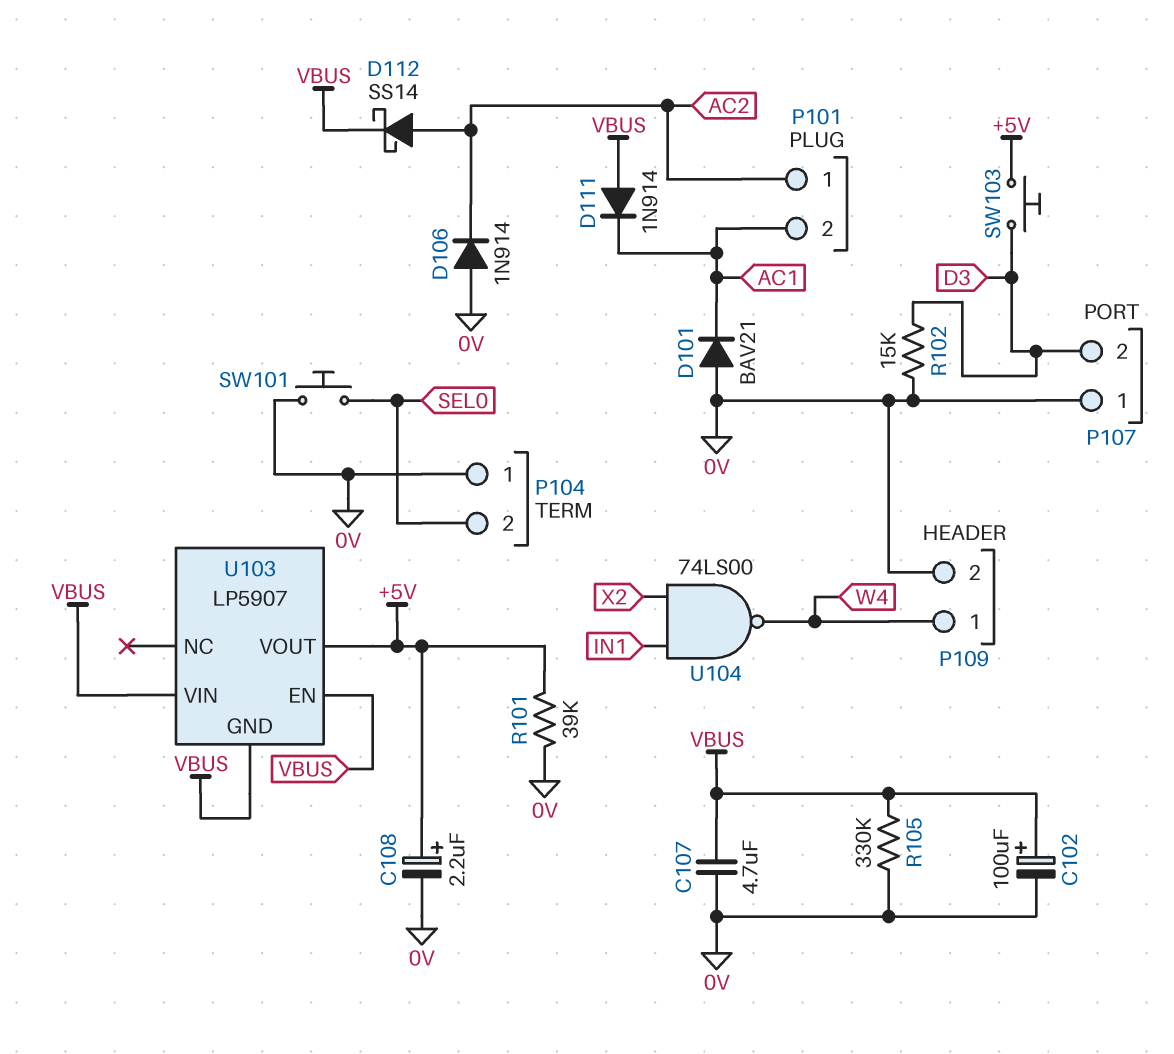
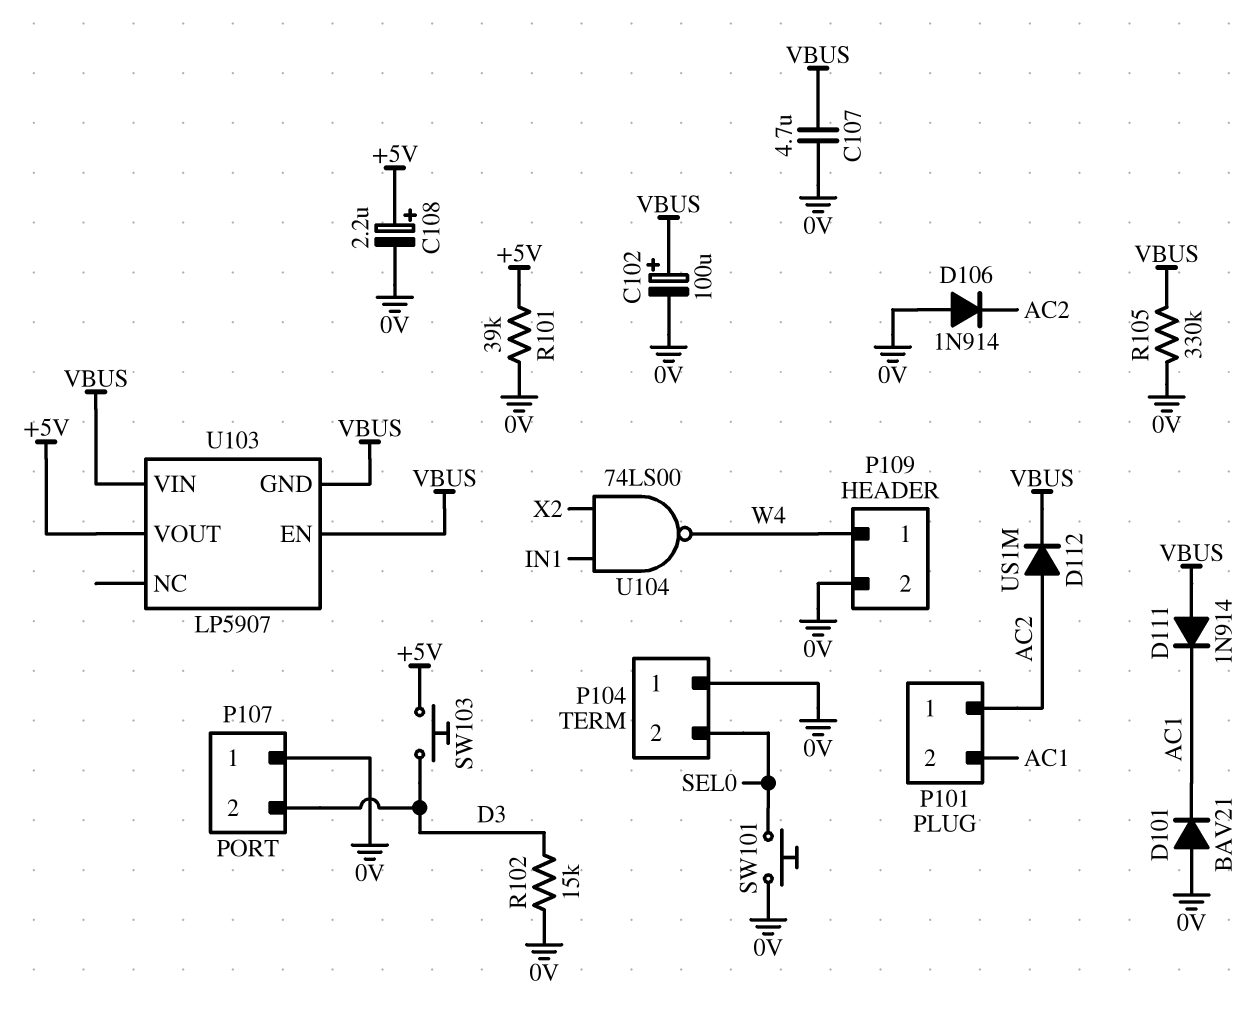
D112: schottky SS14 (A AC2, K VBUS) -> diode US1M (A AC2, K VBUS)

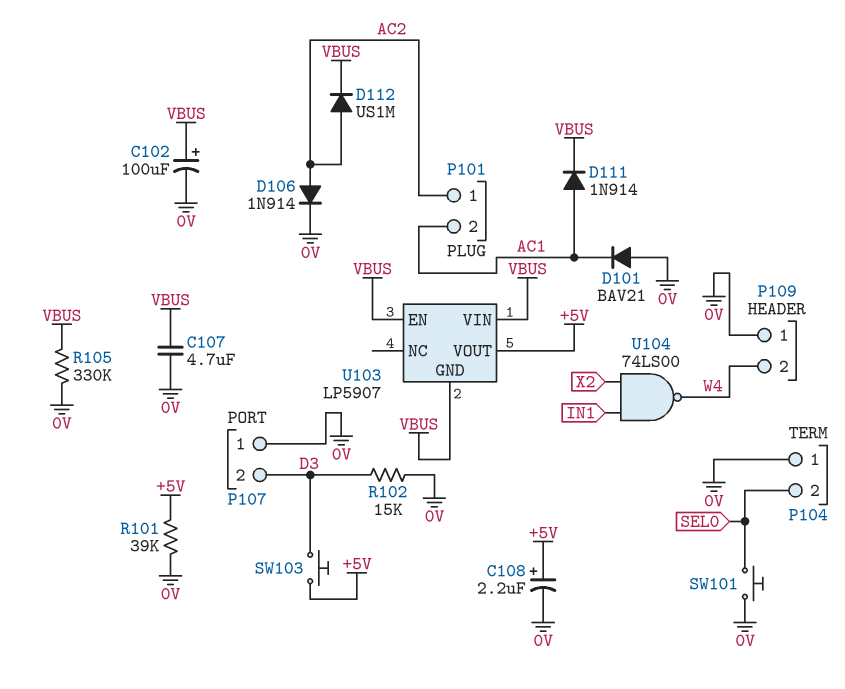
D106: diode 1N914 (A 0V, K AC2) -> diode 1N914 (A AC2, K 0V)
D111: diode 1N914 (A VBUS, K AC1) -> diode 1N914 (A AC1, K VBUS)
P109 pin 1: W4 -> 0V
P109 pin 2: 0V -> W4

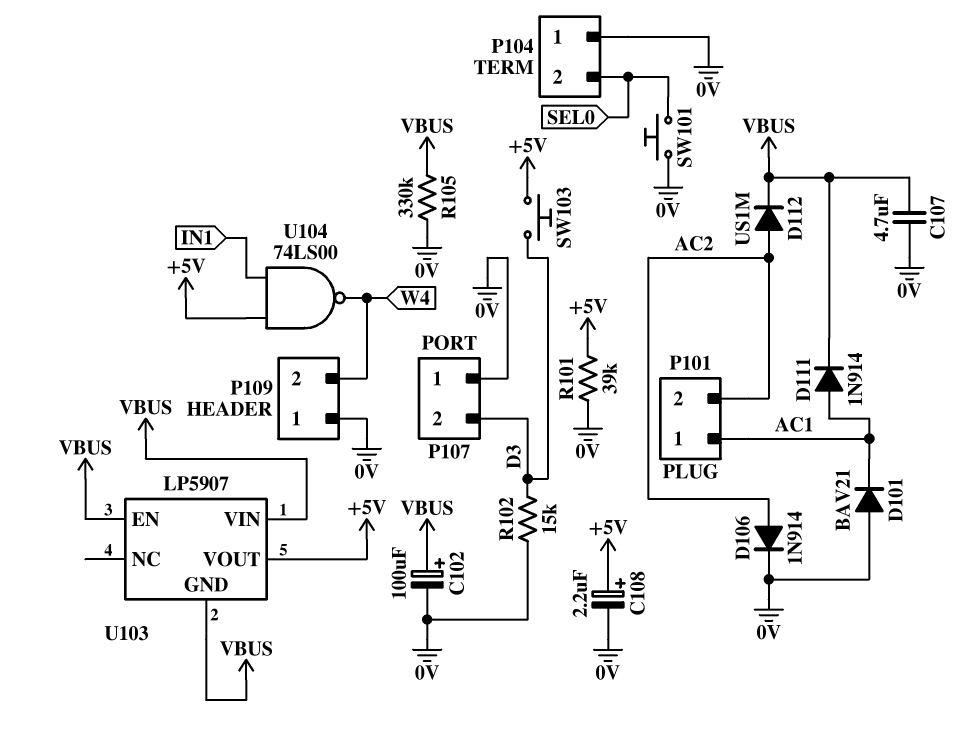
P101 pin 1: AC2 -> AC1
P101 pin 2: AC1 -> AC2
U104: NAND 74LS00 (in IN1, in X2, out W4) -> NAND 74LS00 (in +5V, in IN1, out W4)

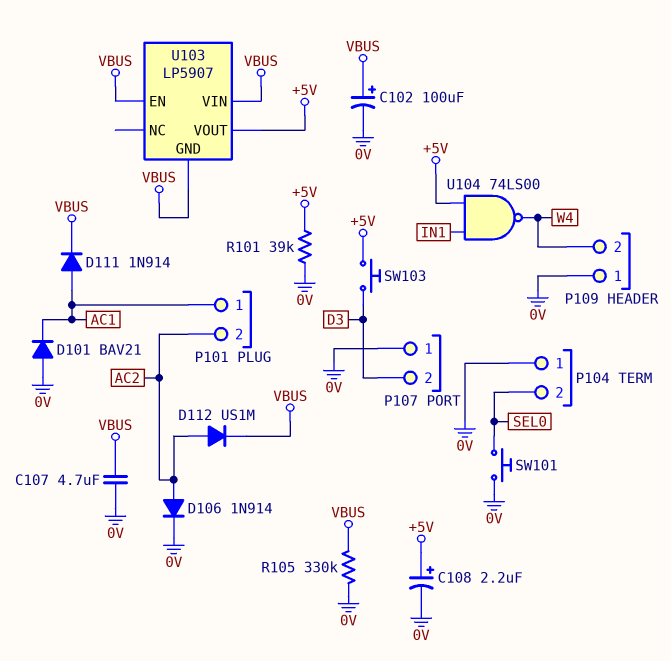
R102: 15k (0V, D3) -> none

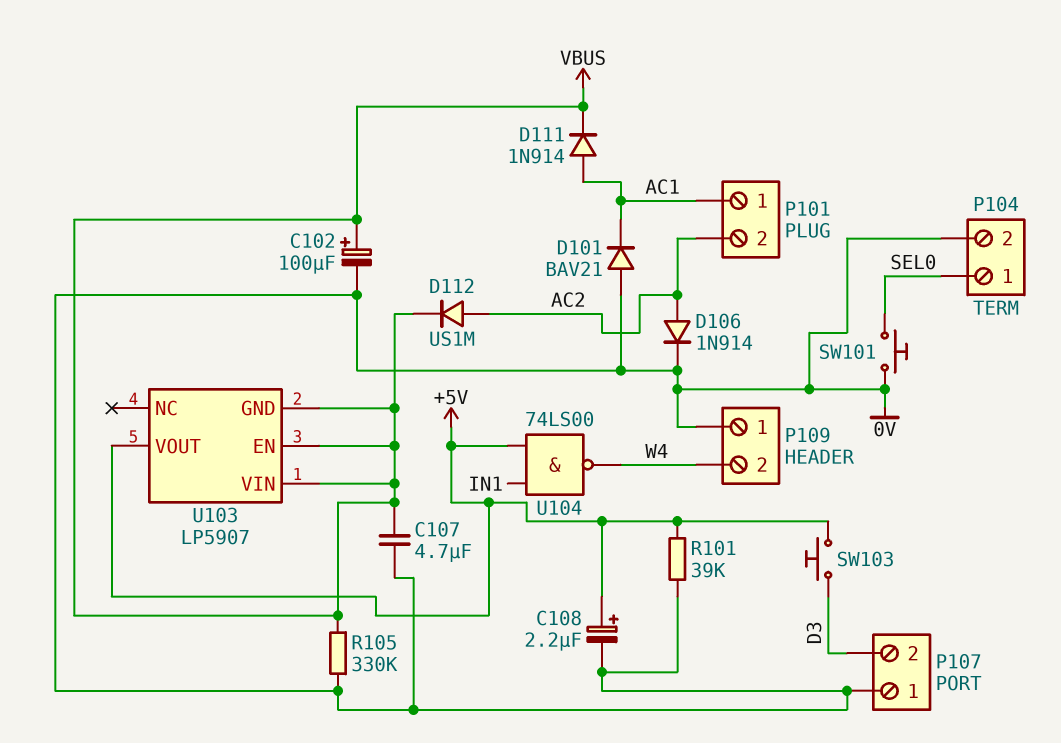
P104 pin 1: 0V -> SEL0
P104 pin 2: SEL0 -> 0V

